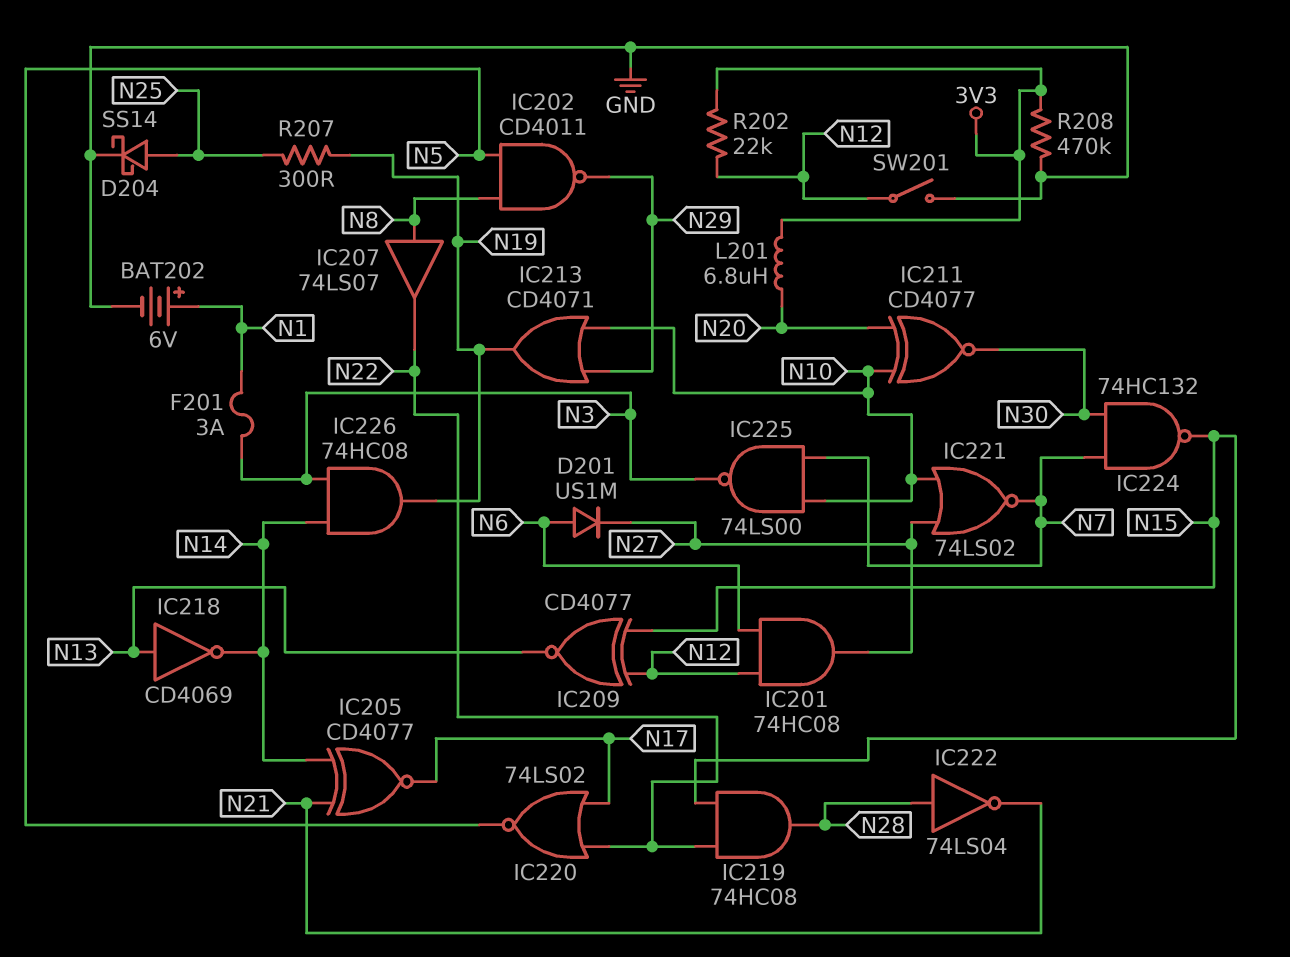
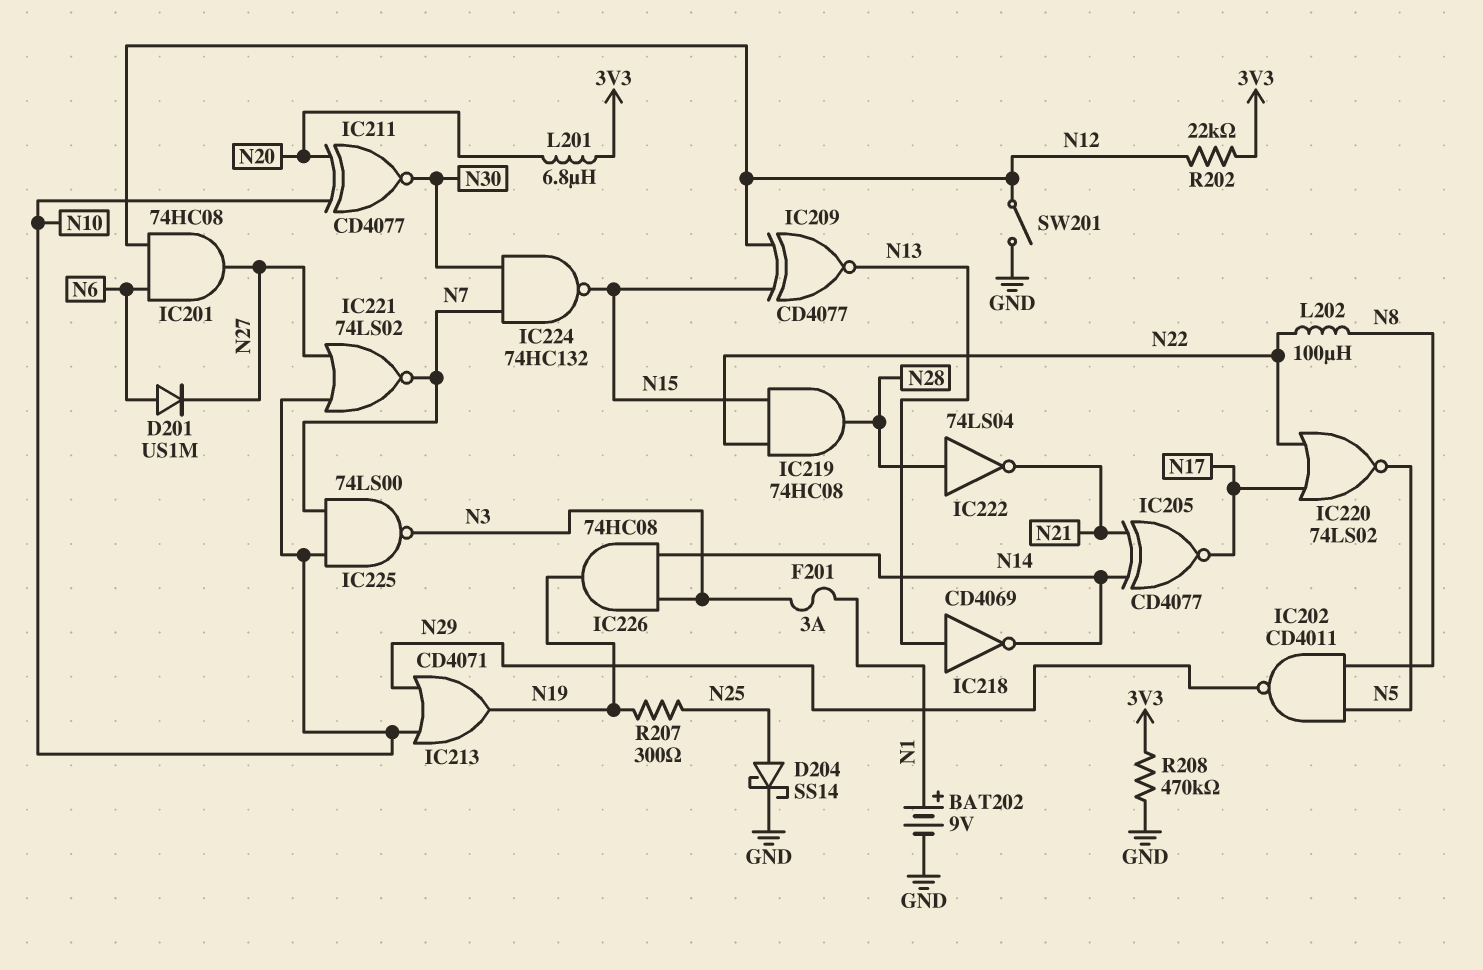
BAT202: 6V (plus N1, minus GND) -> 9V (plus N1, minus GND)
IC207: buffer 74LS07 (in N8, out N22) -> none
L202: none -> 100uH (N8, N22)

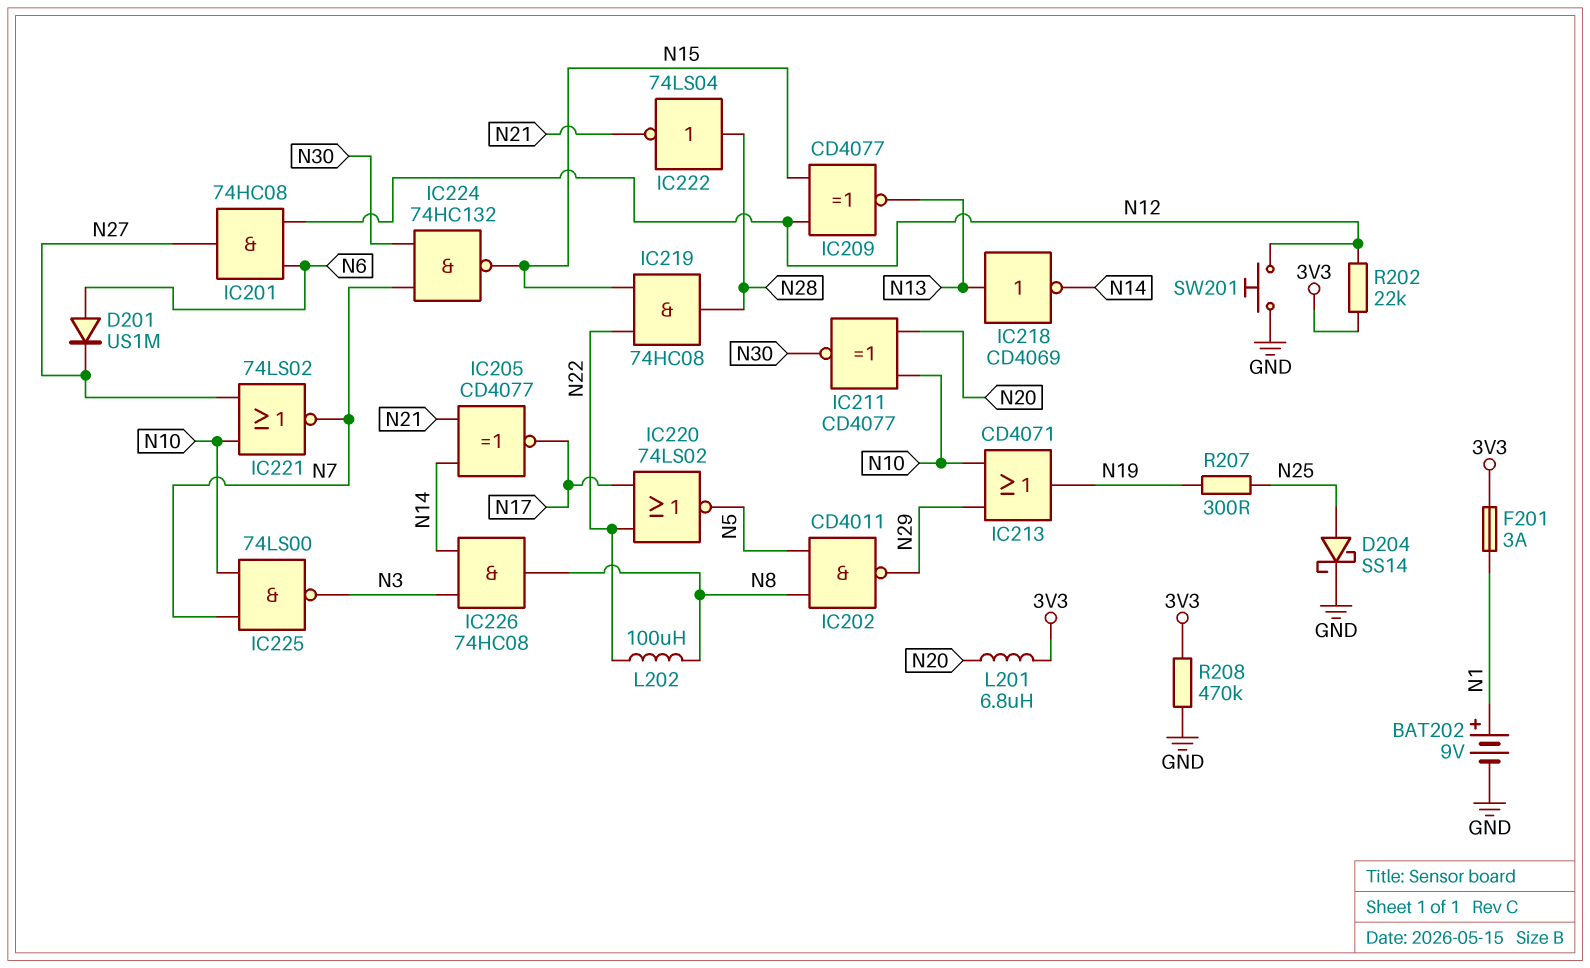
F201: 3A (N1, N3) -> 3A (3V3, N1)
IC226: AND 74HC08 (in N3, in N14, out N19) -> AND 74HC08 (in N3, in N14, out N8)
SW201: switch (GND, N12) -> button (GND, N12)

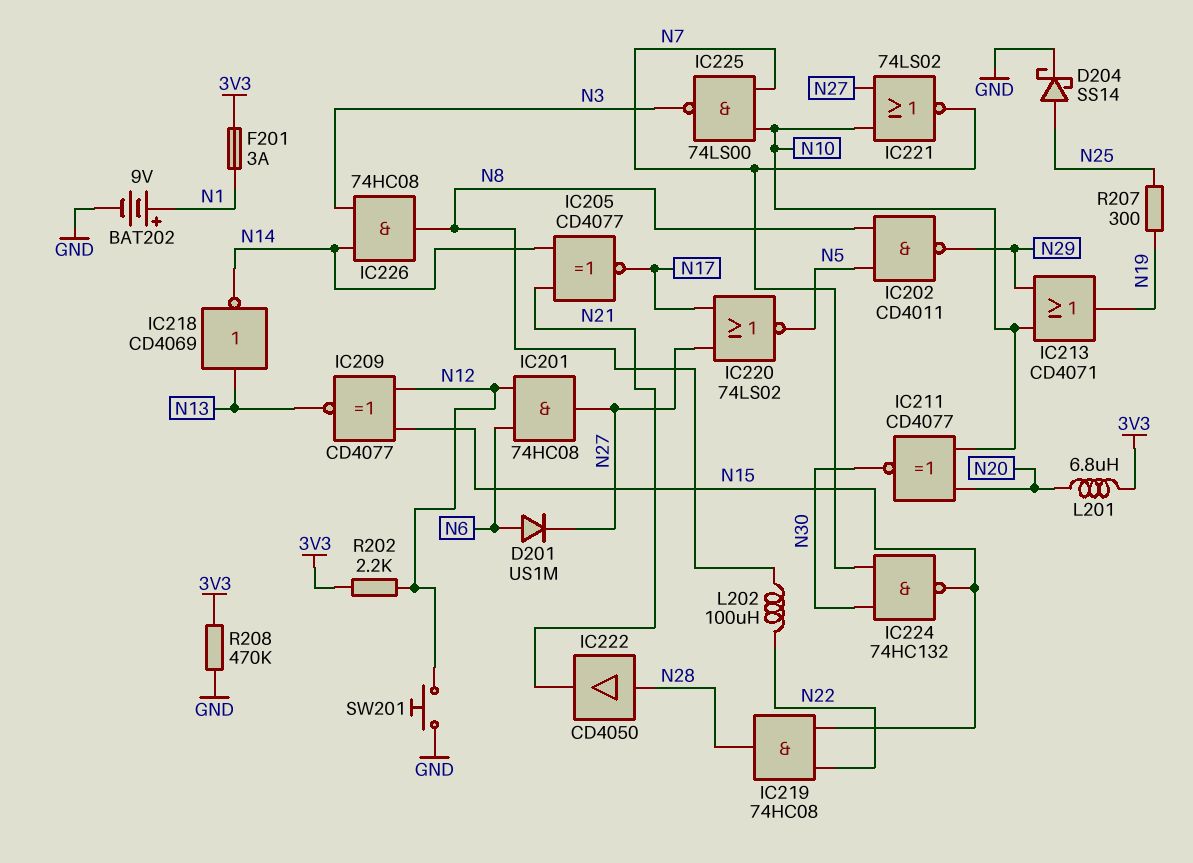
IC220: NOR 74LS02 (in N17, in N22, out N5) -> NOR 74LS02 (in N17, in N27, out N5)
IC222: NOT 74LS04 (in N28, out N21) -> buffer CD4050 (in N28, out N21)
R202: 22k (3V3, N12) -> 2.2k (3V3, N12)

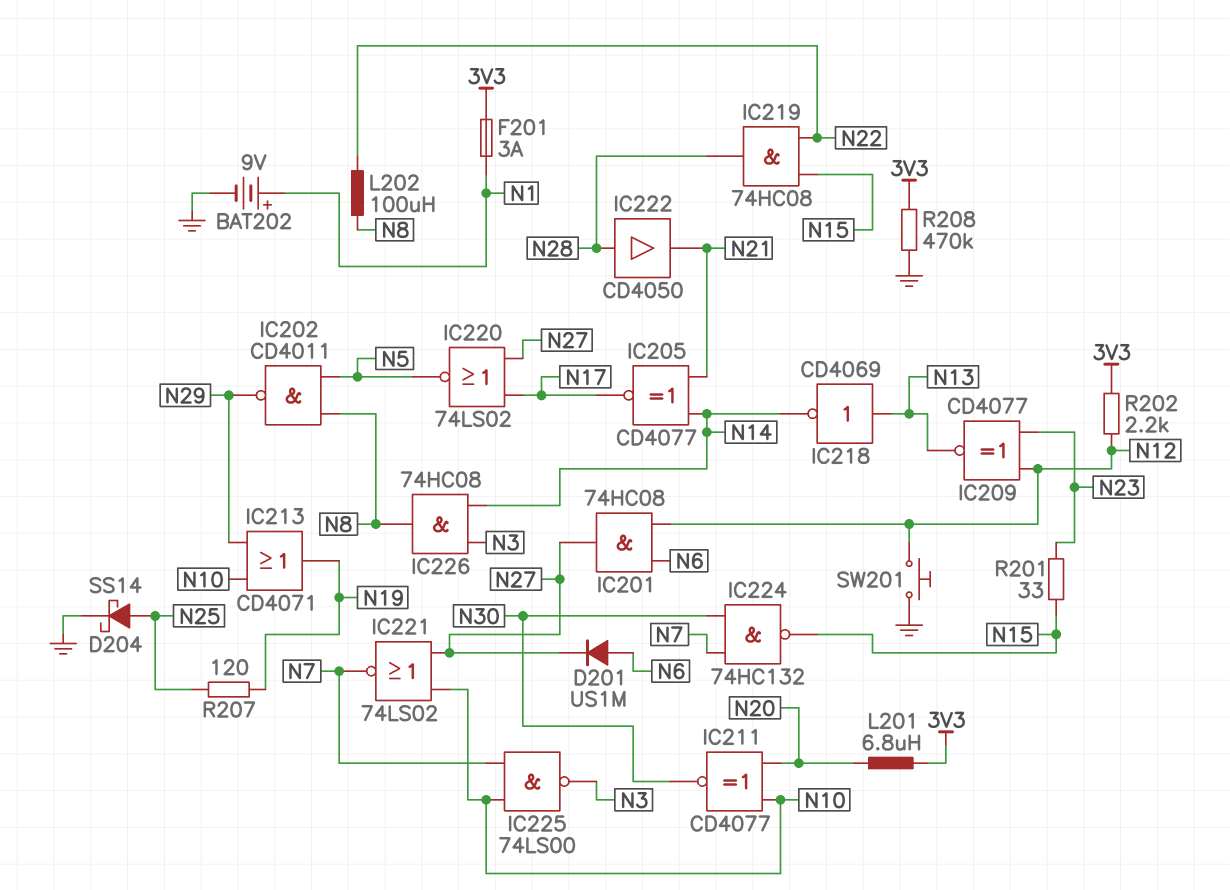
IC209: XNOR CD4077 (in N12, in N15, out N13) -> XNOR CD4077 (in N12, in N23, out N13)
R201: none -> 33 (N15, N23)
R207: 300 (N19, N25) -> 120 (N19, N25)

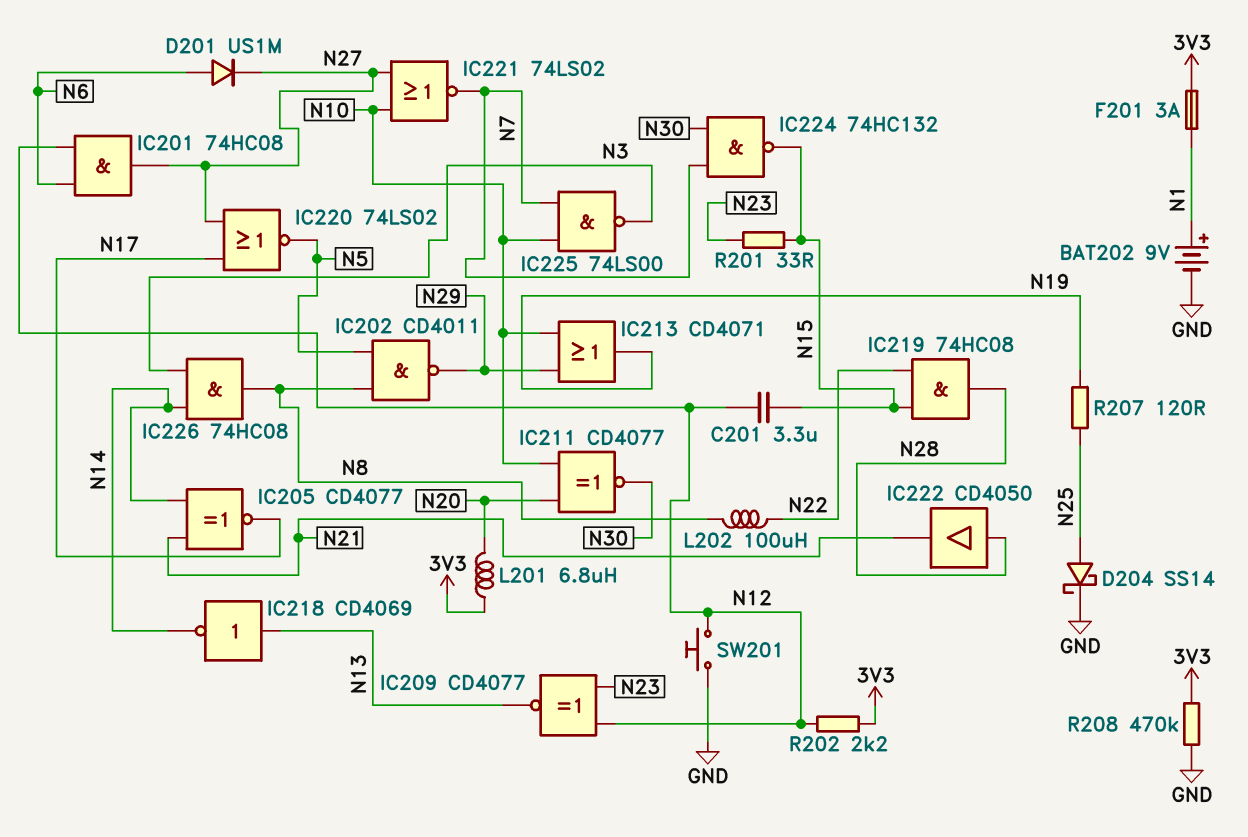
C201: none -> 3.3uF (N12, N15)

